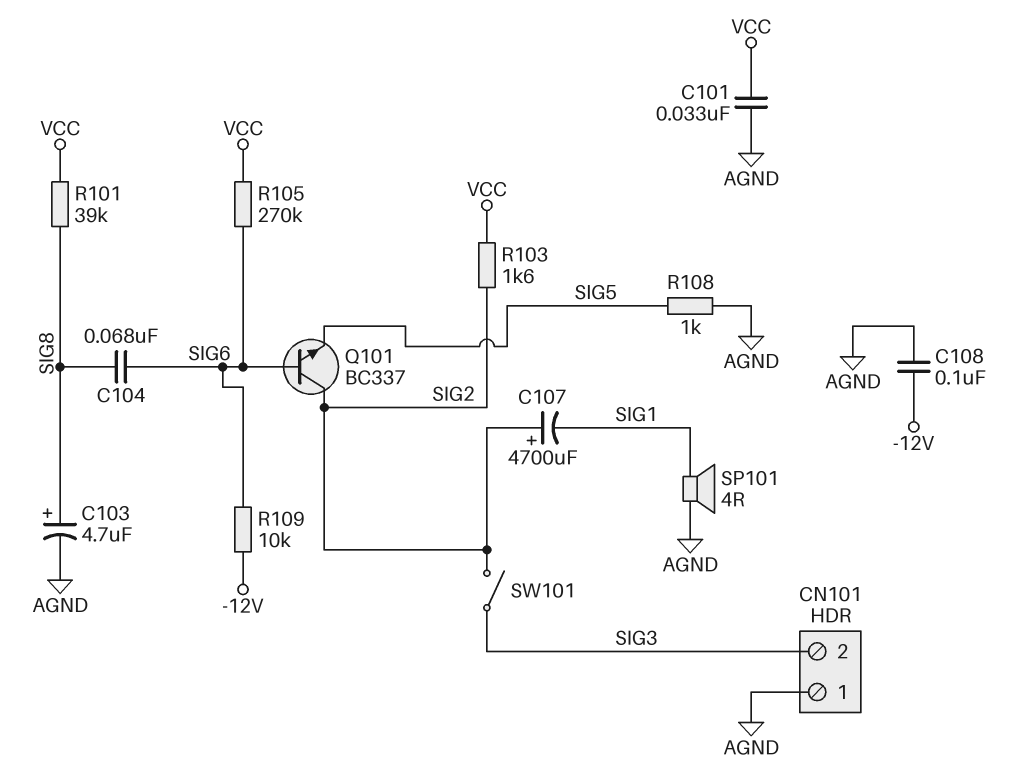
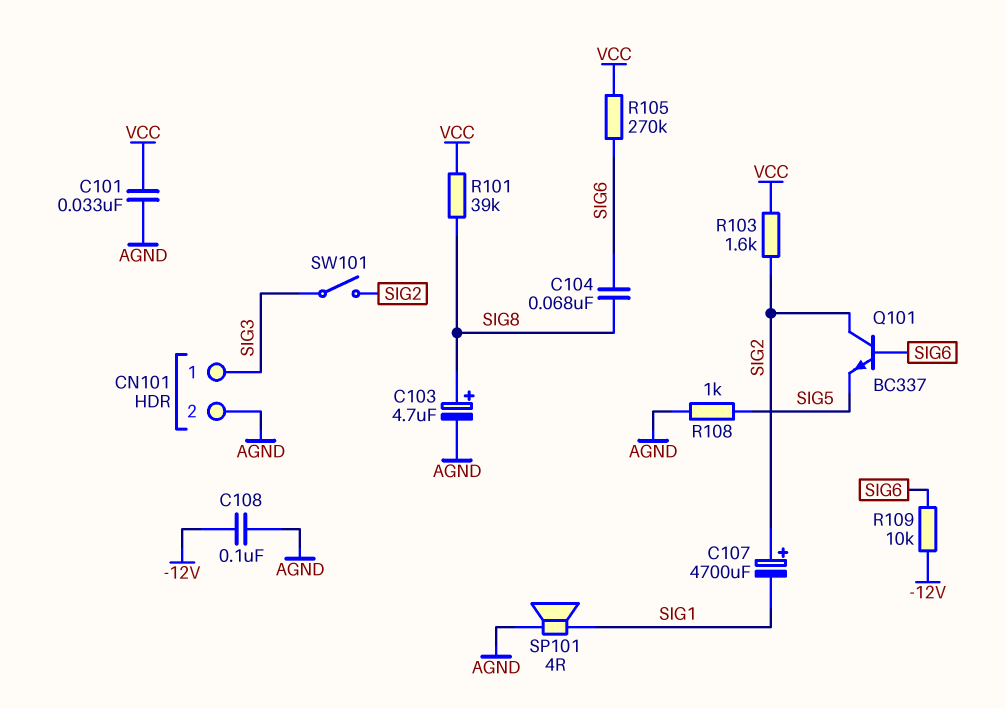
CN101 pin 1: AGND -> SIG3
CN101 pin 2: SIG3 -> AGND

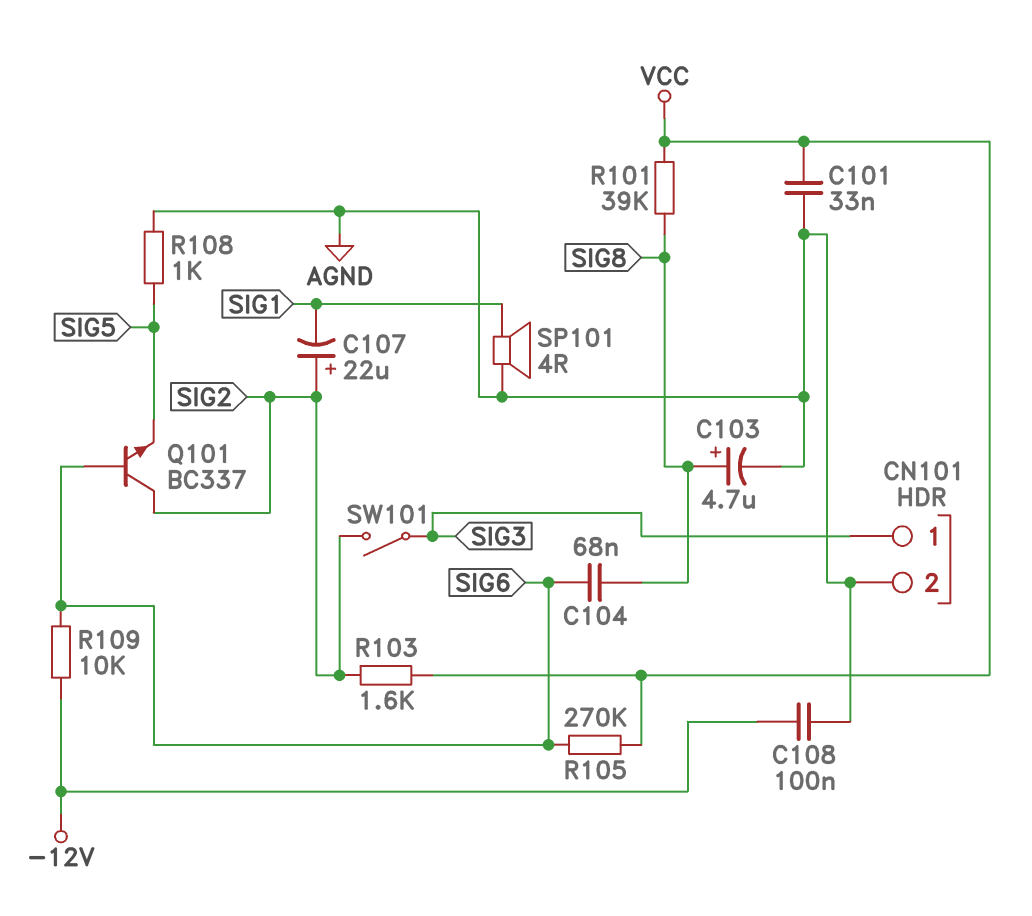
C107: 4700uF (plus SIG2, minus SIG1) -> 22uF (plus SIG2, minus SIG1)

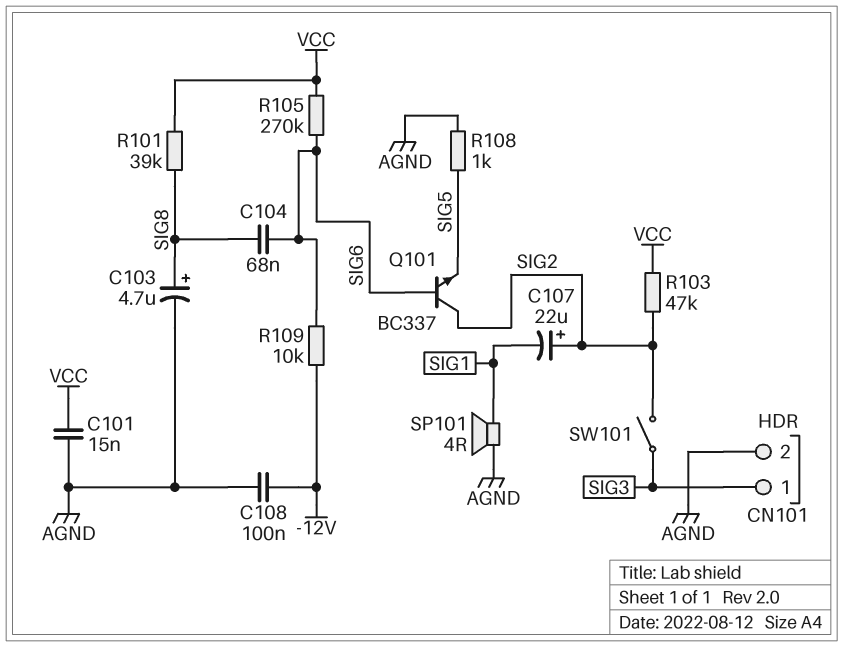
C101: 33nF (AGND, VCC) -> 15nF (AGND, VCC)
R103: 1.6k (SIG2, VCC) -> 47k (SIG2, VCC)

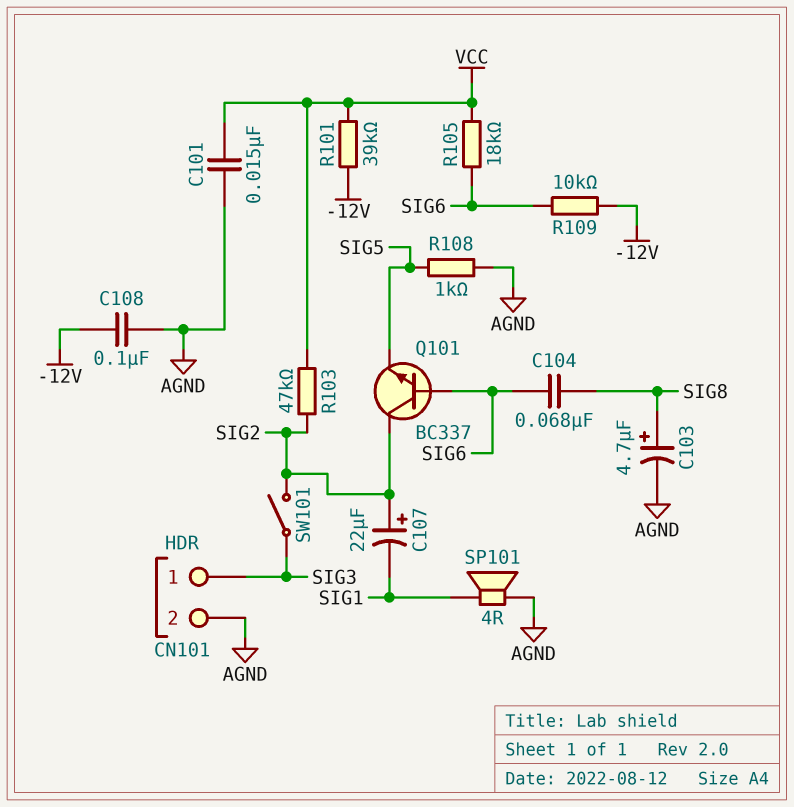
R101: 39k (SIG8, VCC) -> 39k (-12V, VCC)
R105: 270k (SIG6, VCC) -> 18k (SIG6, VCC)

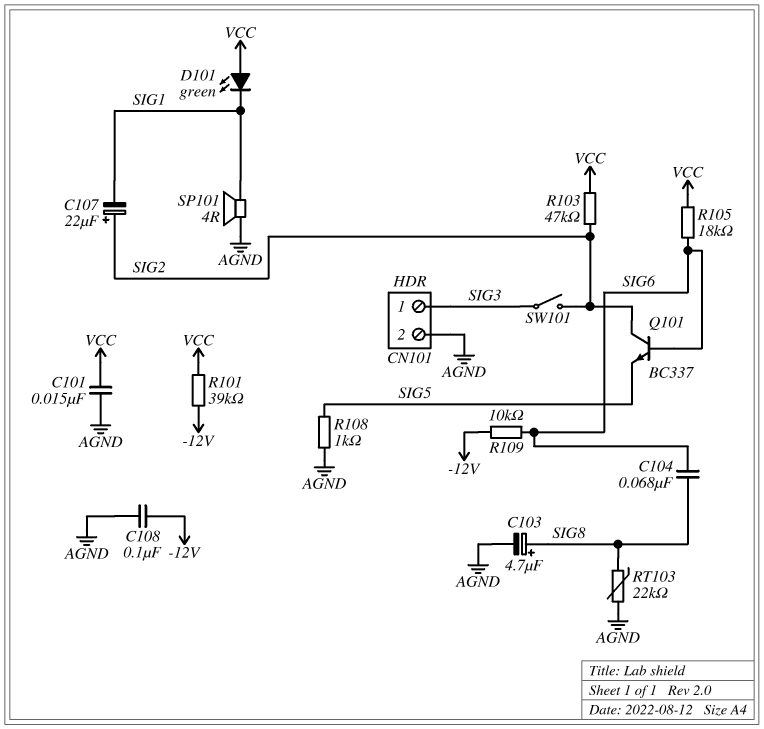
D101: none -> LED green (A VCC, K SIG1)
RT103: none -> 22k (AGND, SIG8)

